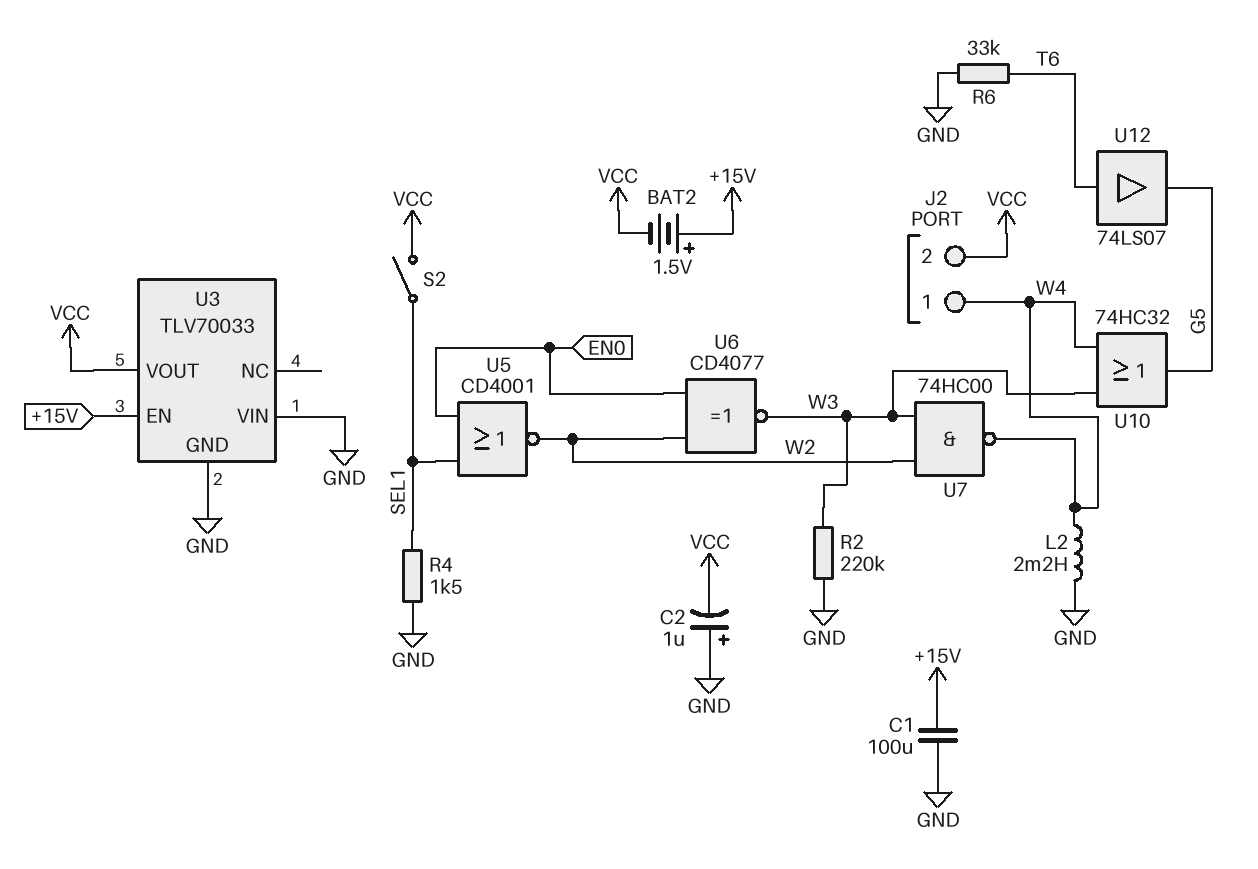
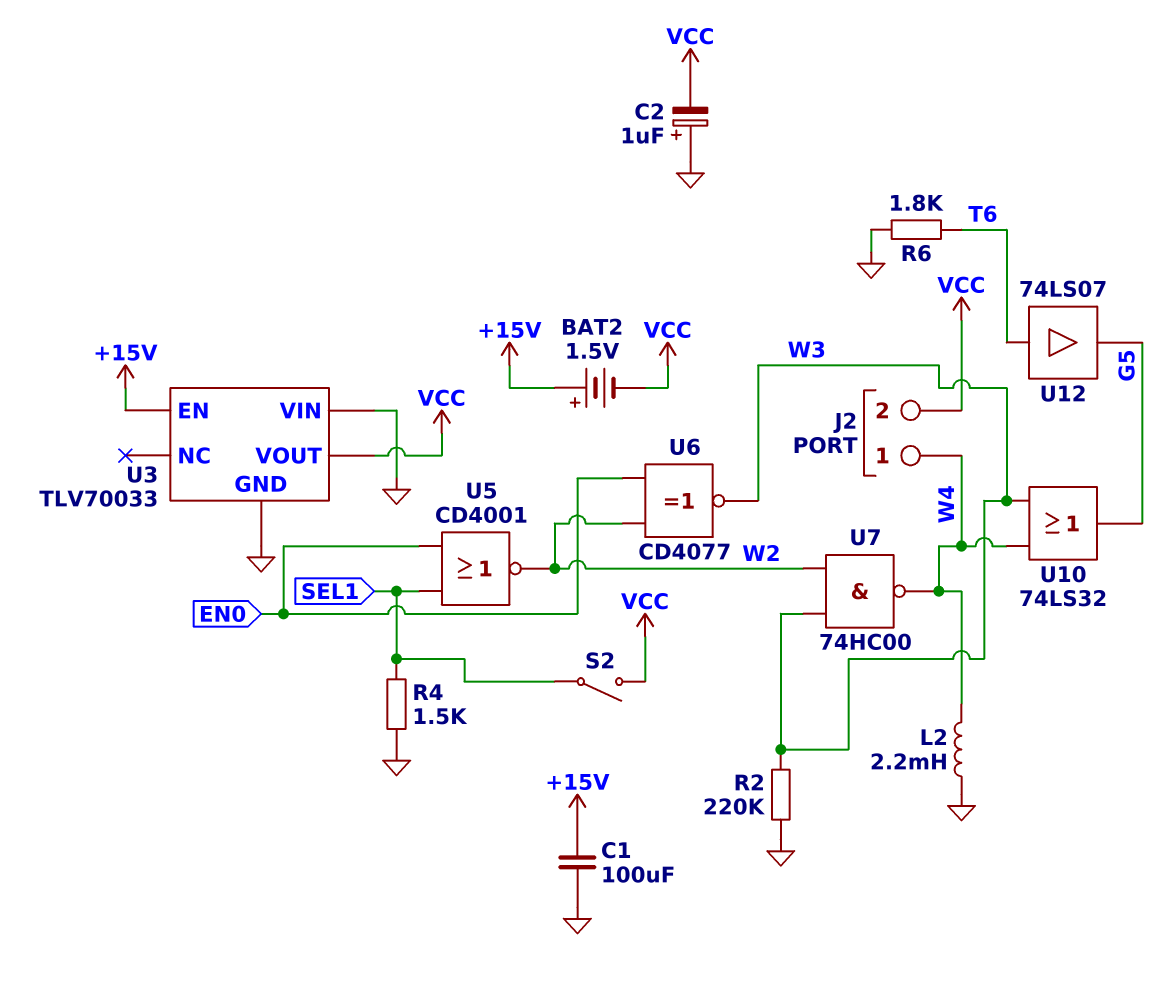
R6: 33k (GND, T6) -> 1.8k (GND, T6)
U10: OR 74HC32 (in W3, in W4, out G5) -> OR 74LS32 (in W3, in W4, out G5)

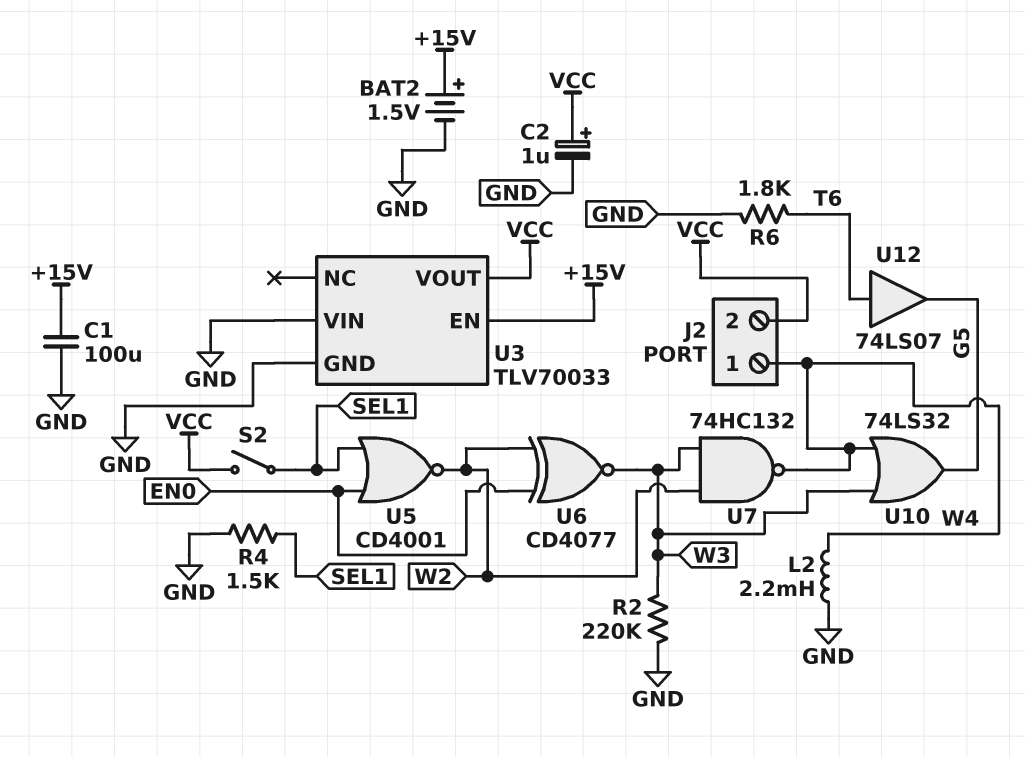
BAT2: 1.5V (plus +15V, minus VCC) -> 1.5V (plus +15V, minus GND)
C2: 1uF (plus GND, minus VCC) -> 1uF (plus VCC, minus GND)
U7: NAND 74HC00 (in W2, in W3, out W4) -> NAND 74HC132 (in W2, in W3, out W4)

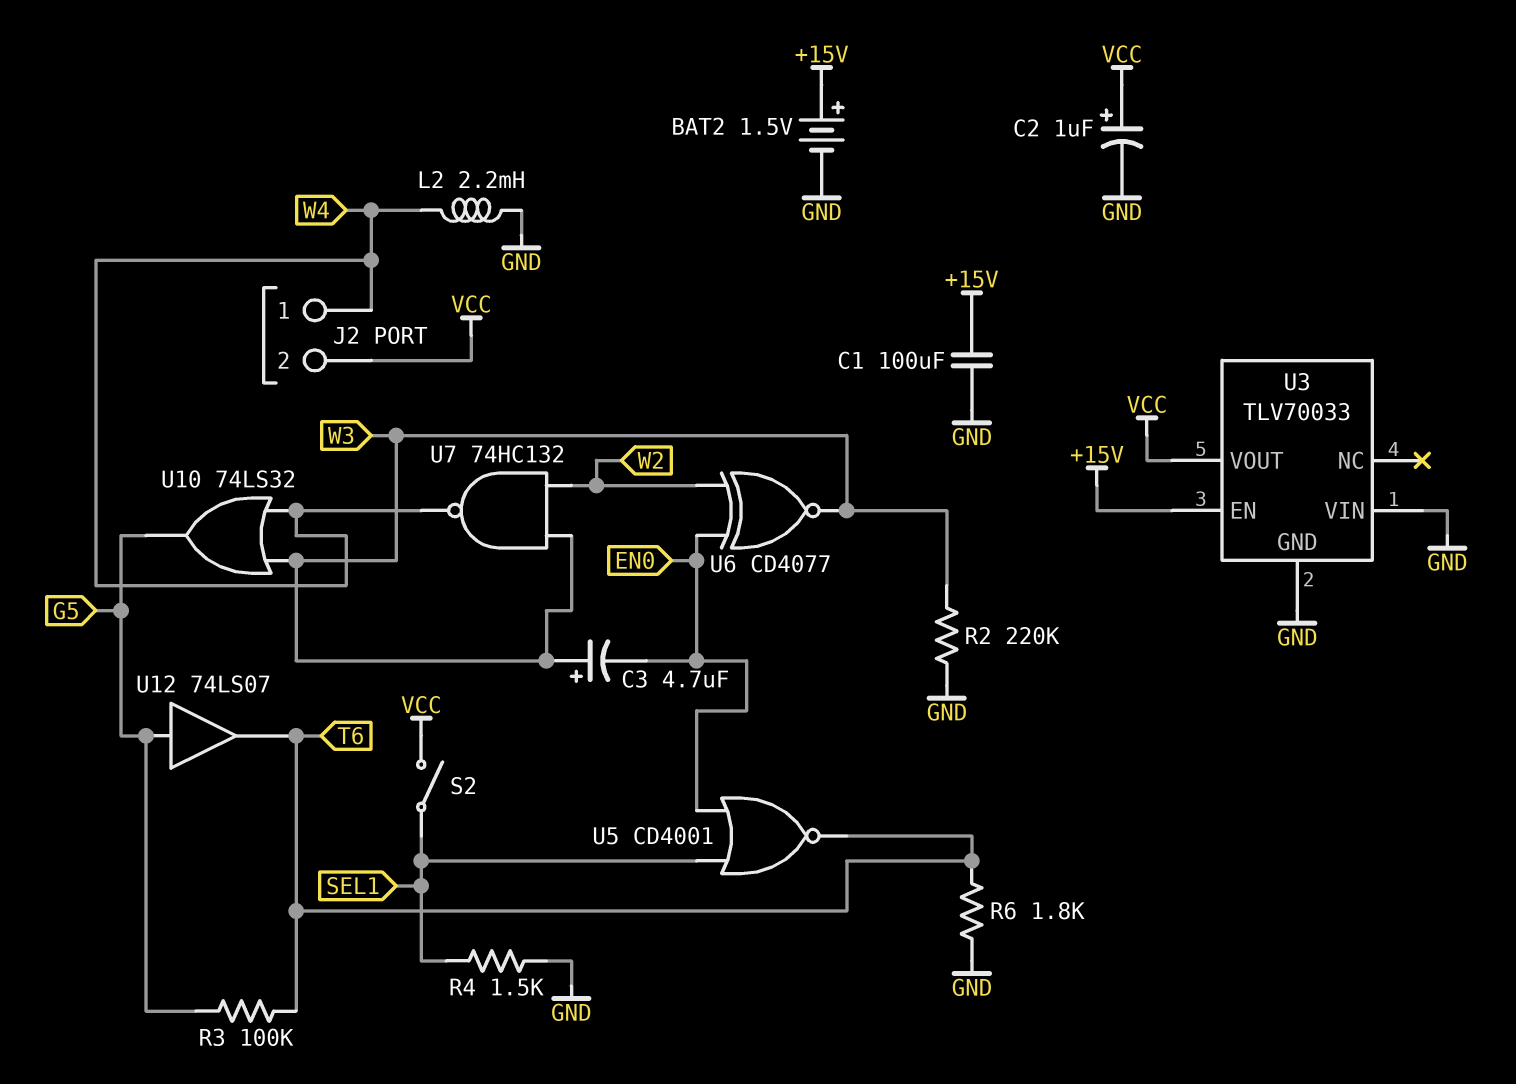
C3: none -> 4.7uF (plus W3, minus EN0)
R3: none -> 100k (G5, T6)
U5: NOR CD4001 (in EN0, in SEL1, out W2) -> NOR CD4001 (in EN0, in SEL1, out T6)
U12: buffer 74LS07 (in T6, out G5) -> buffer 74LS07 (in G5, out T6)

